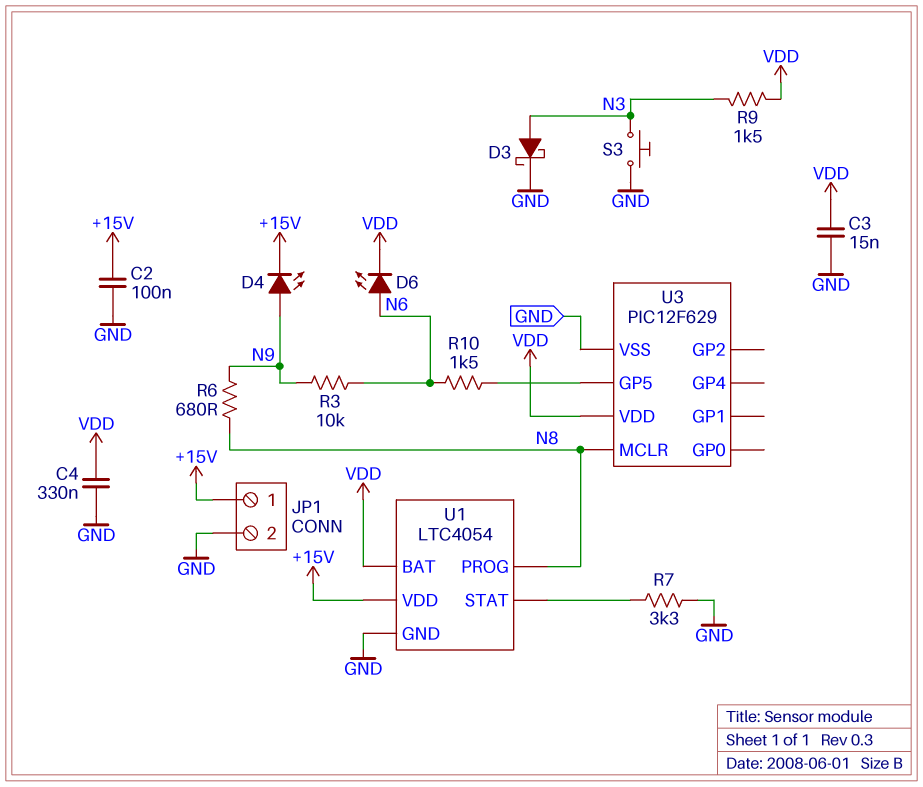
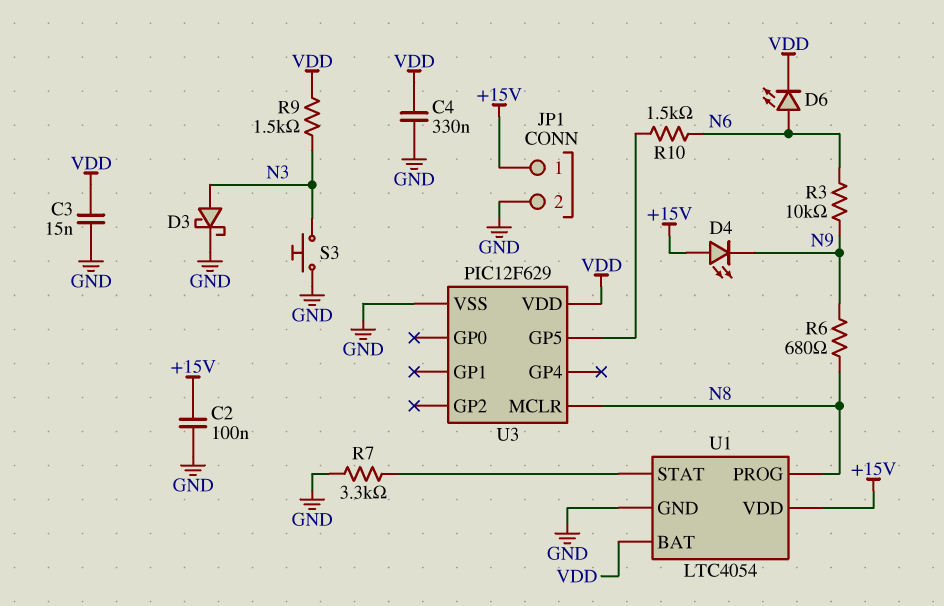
D4: LED (A N9, K +15V) -> LED (A +15V, K N9)

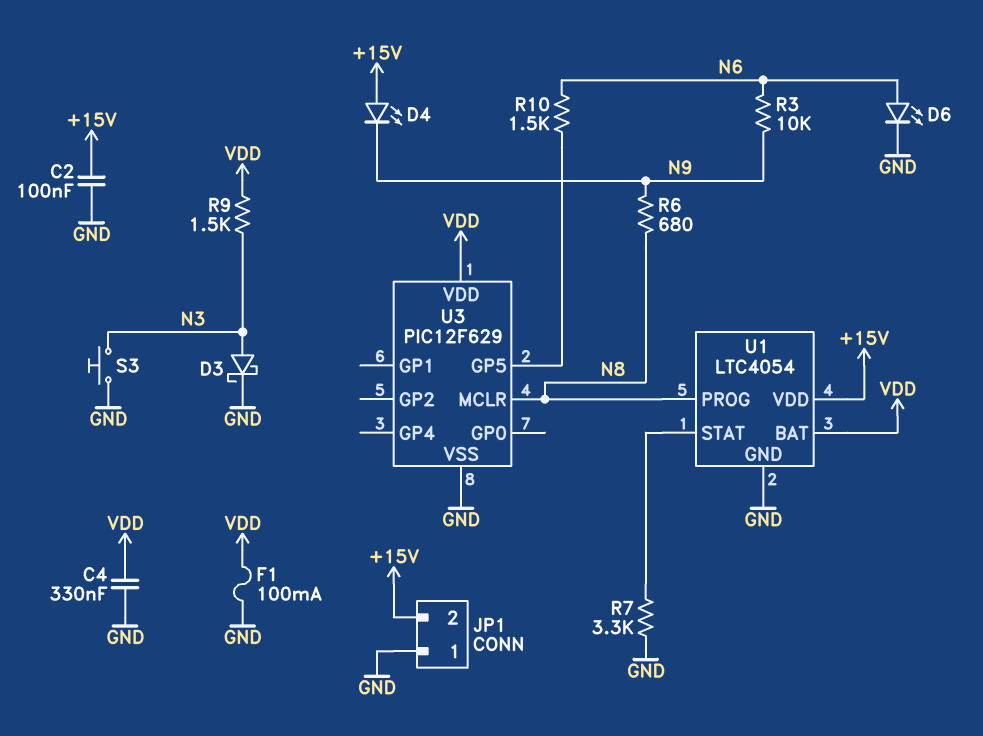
C3: 15nF (GND, VDD) -> none
D6: LED (A N6, K VDD) -> LED (A N6, K GND)
F1: none -> 100mA (GND, VDD)
JP1 pin 1: +15V -> GND
JP1 pin 2: GND -> +15V

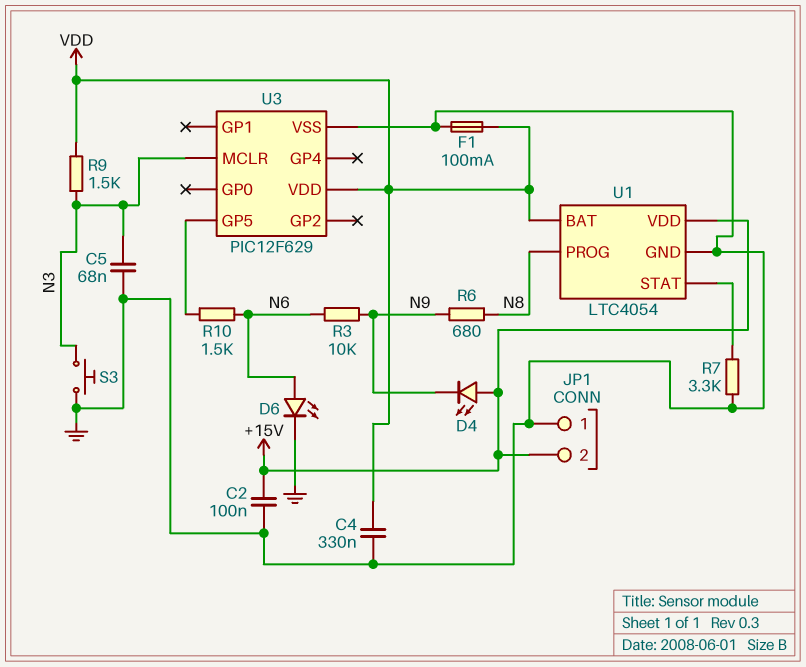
C5: none -> 68nF (GND, N3)
D3: schottky (A N3, K GND) -> none
U3 pin MCLR: N8 -> N3

